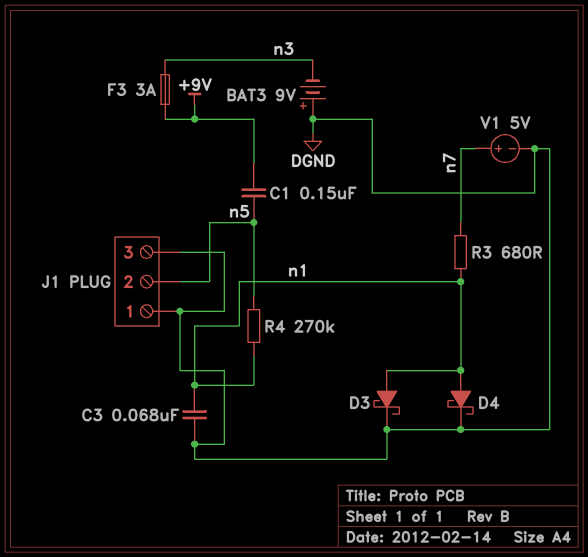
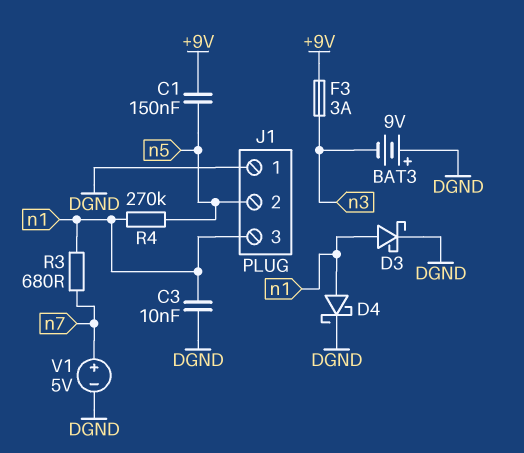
C3: 68nF (DGND, n1) -> 10nF (DGND, n1)
J1 pin 3: DGND -> n1

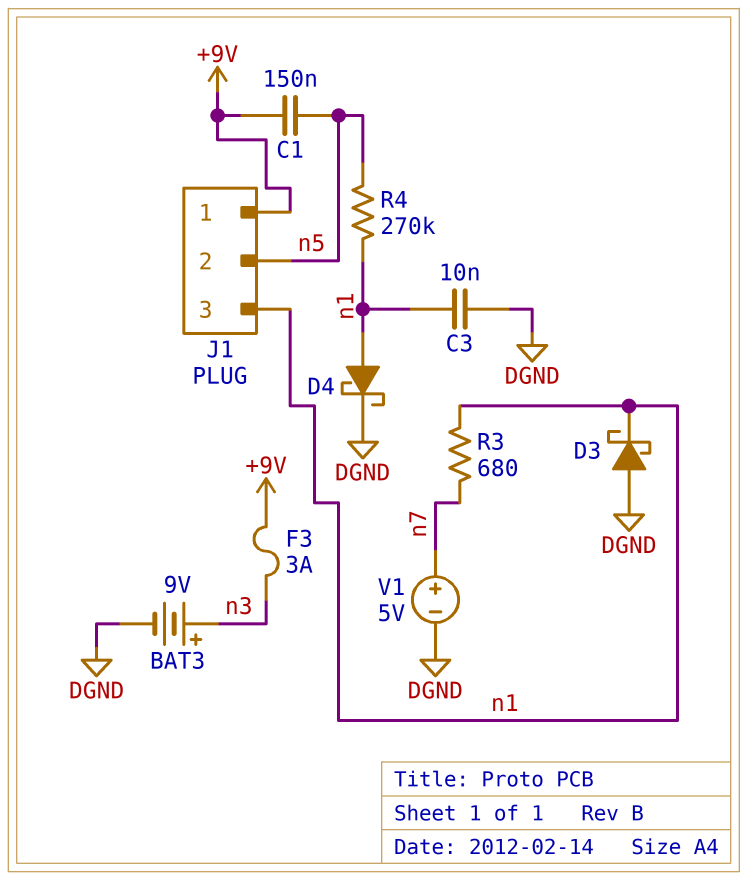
BAT3: 9V (plus DGND, minus n3) -> 9V (plus n3, minus DGND)
D3: schottky (A n1, K DGND) -> schottky (A DGND, K n1)
J1 pin 1: DGND -> +9V

